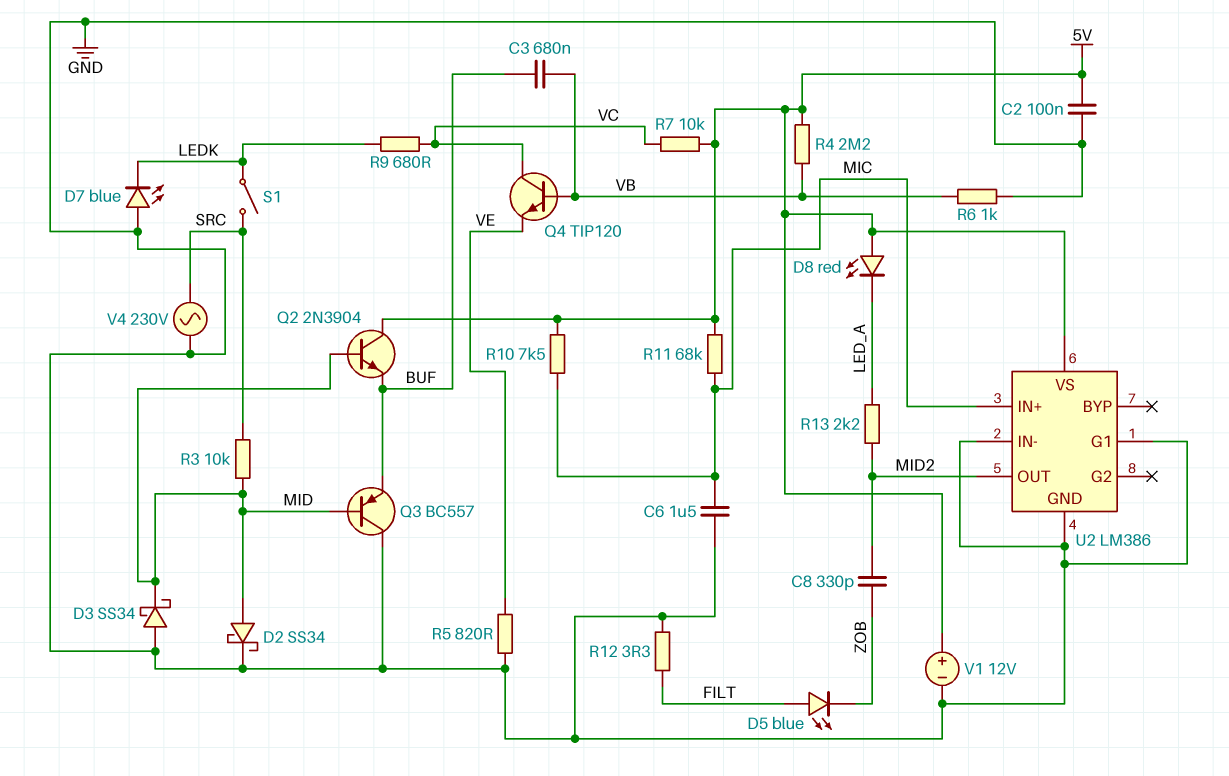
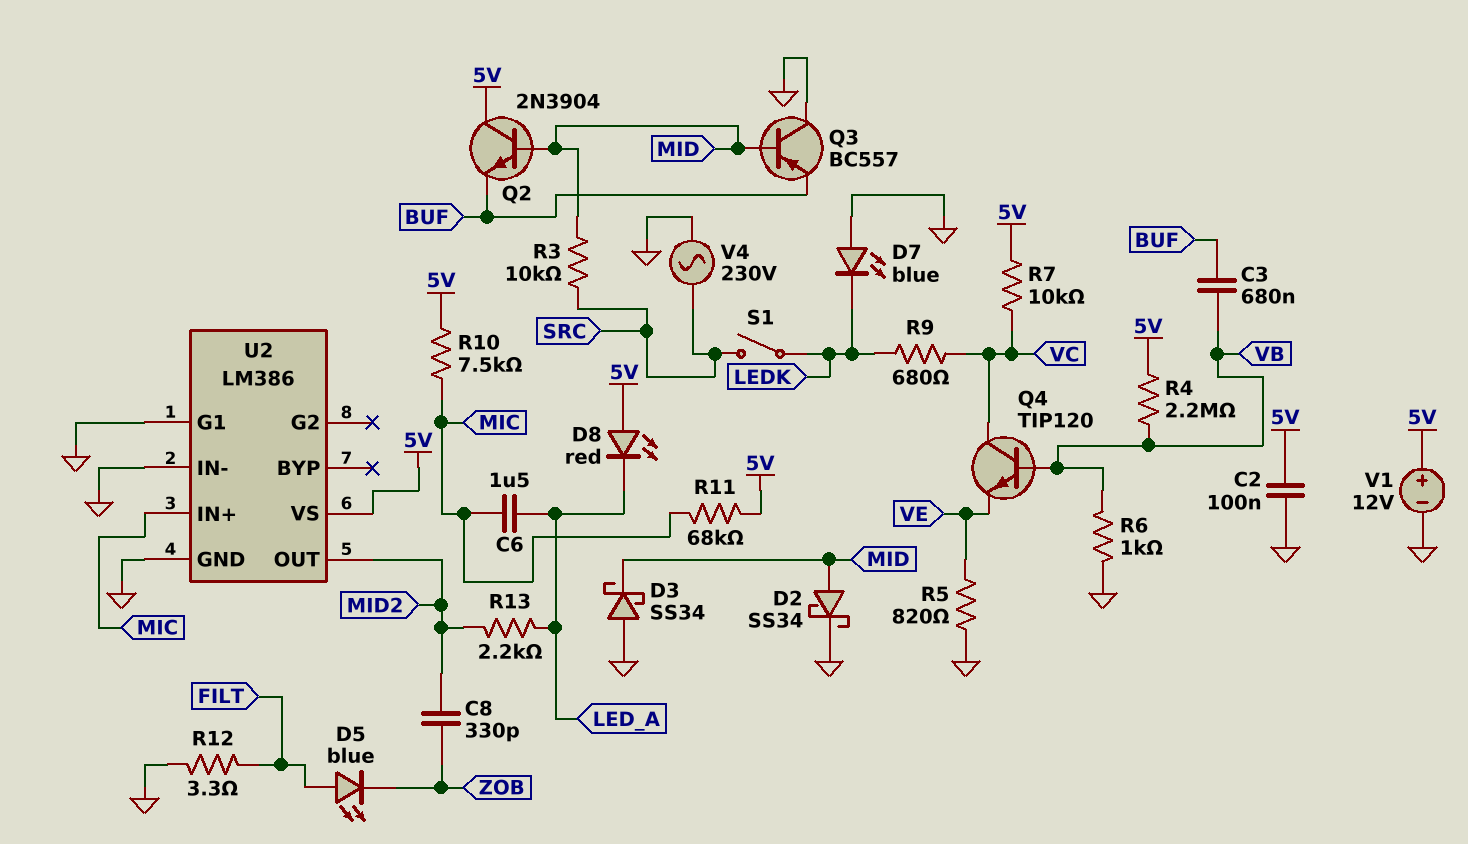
C6: 1.5uF (GND, MIC) -> 1.5uF (LED_A, MIC)

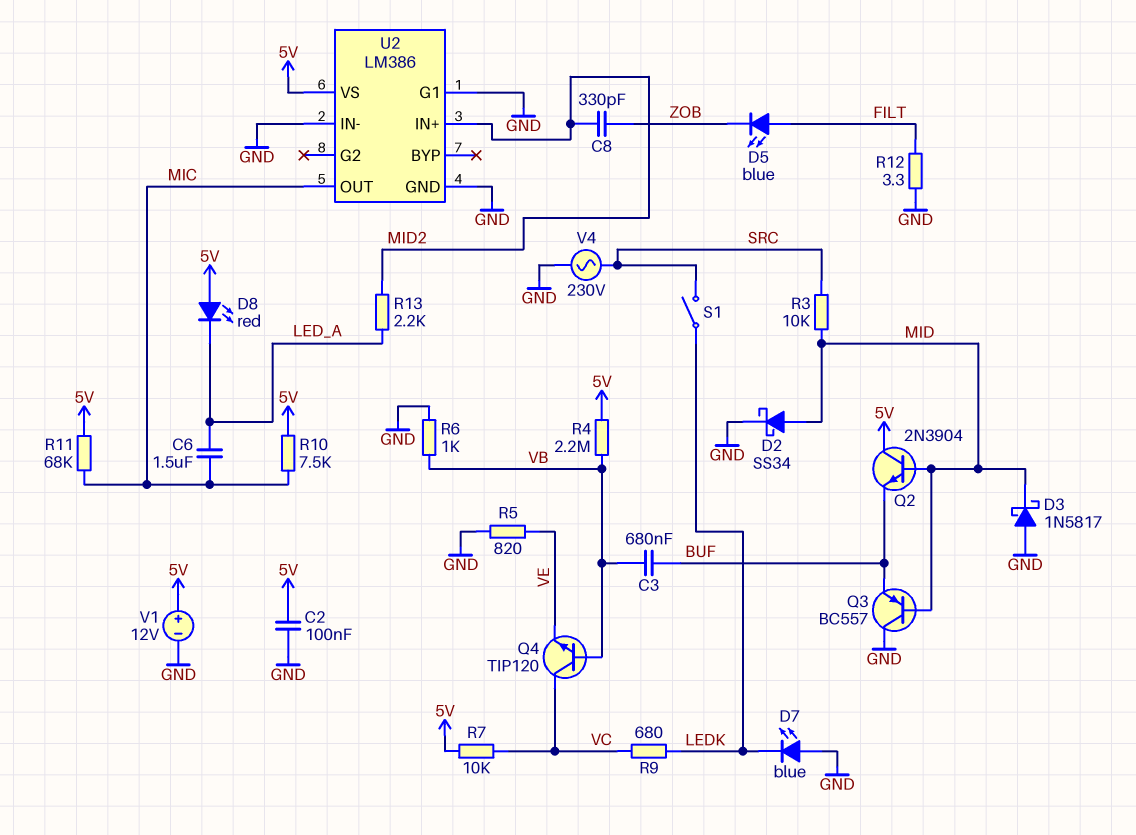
D3: schottky SS34 (A GND, K MID) -> schottky 1N5817 (A GND, K MID)
U2 pin IN+: MIC -> MID2
U2 pin OUT: MID2 -> MIC

